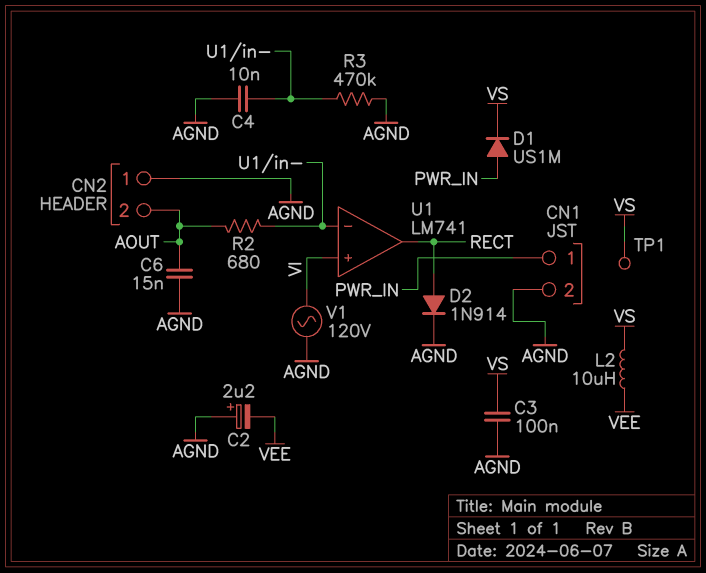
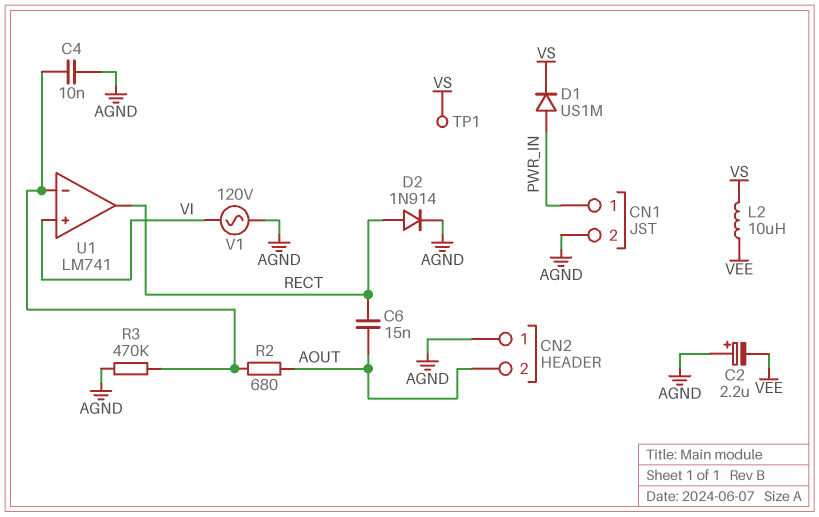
C3: 100nF (AGND, VS) -> none
C6: 15nF (AGND, AOUT) -> 15nF (AOUT, RECT)

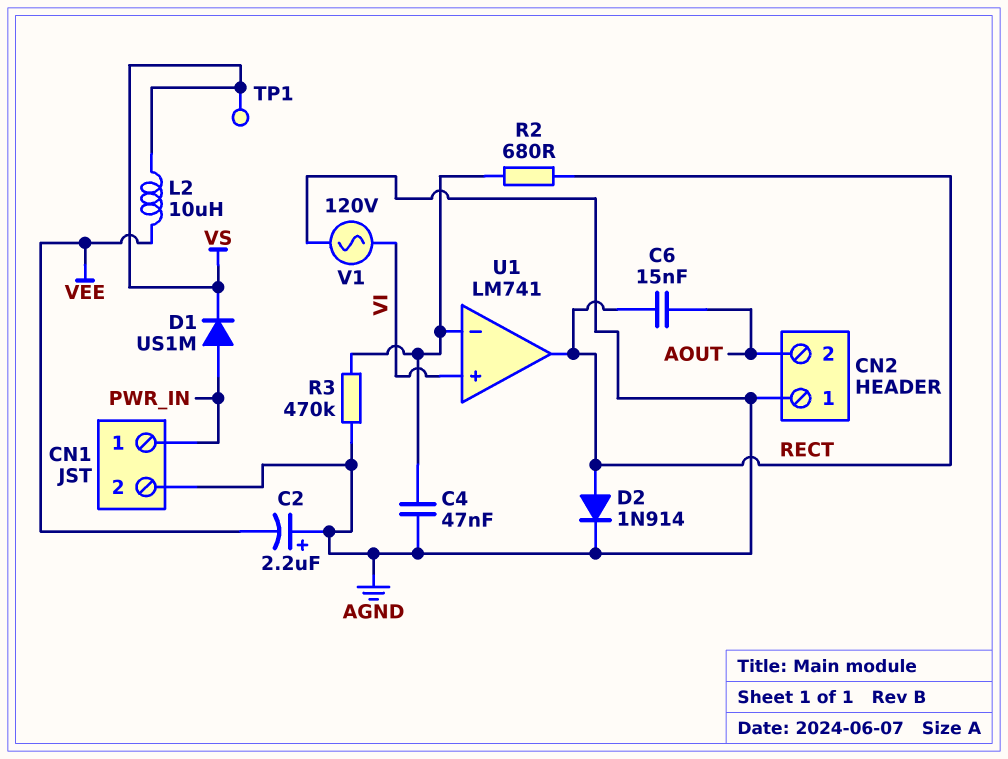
C4: 10nF (AGND, U1/in-) -> 47nF (AGND, U1/in-)
R2: 680 (AOUT, U1/in-) -> 680 (RECT, U1/in-)

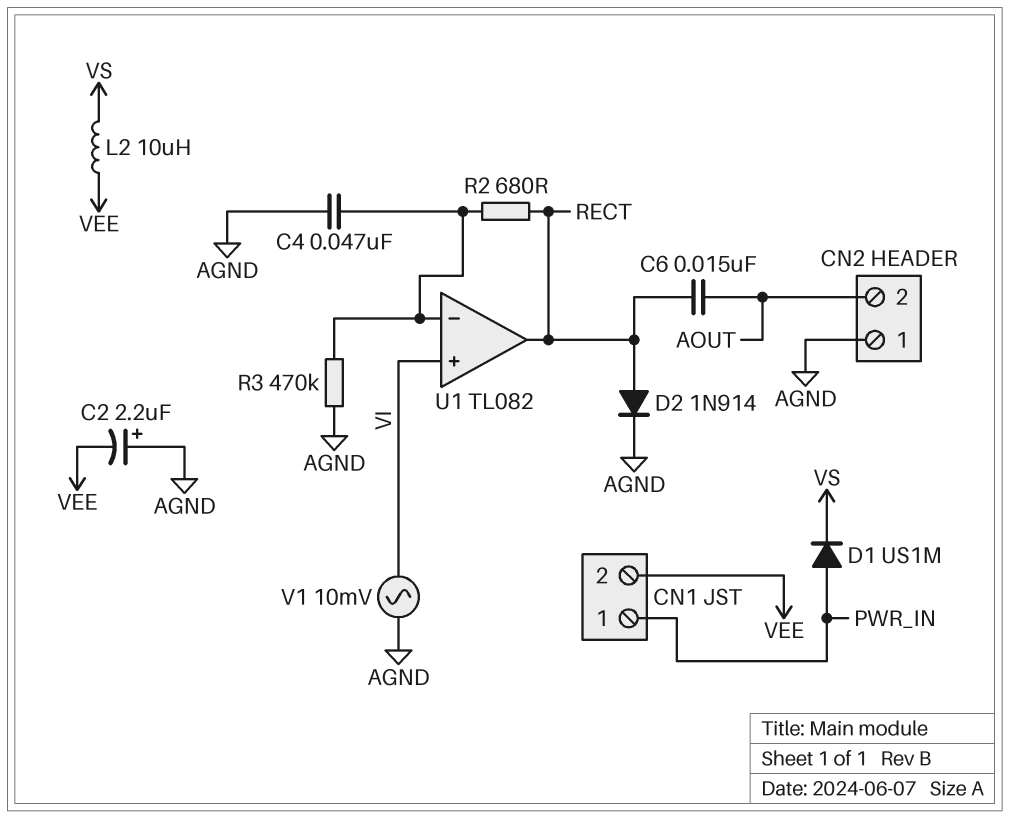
CN1 pin 2: AGND -> VEE
TP1: test point (VS) -> none
U1: LM741 -> TL082
V1: AC 120V (AGND, VI) -> AC 10mV (AGND, VI)

